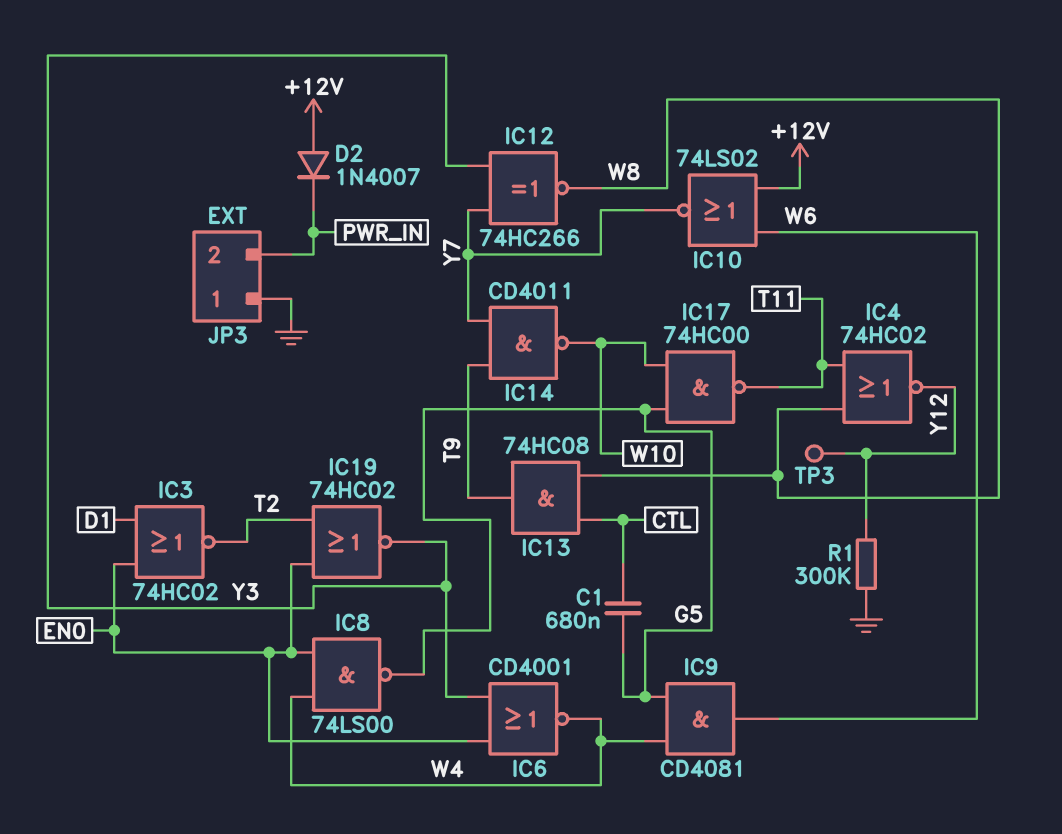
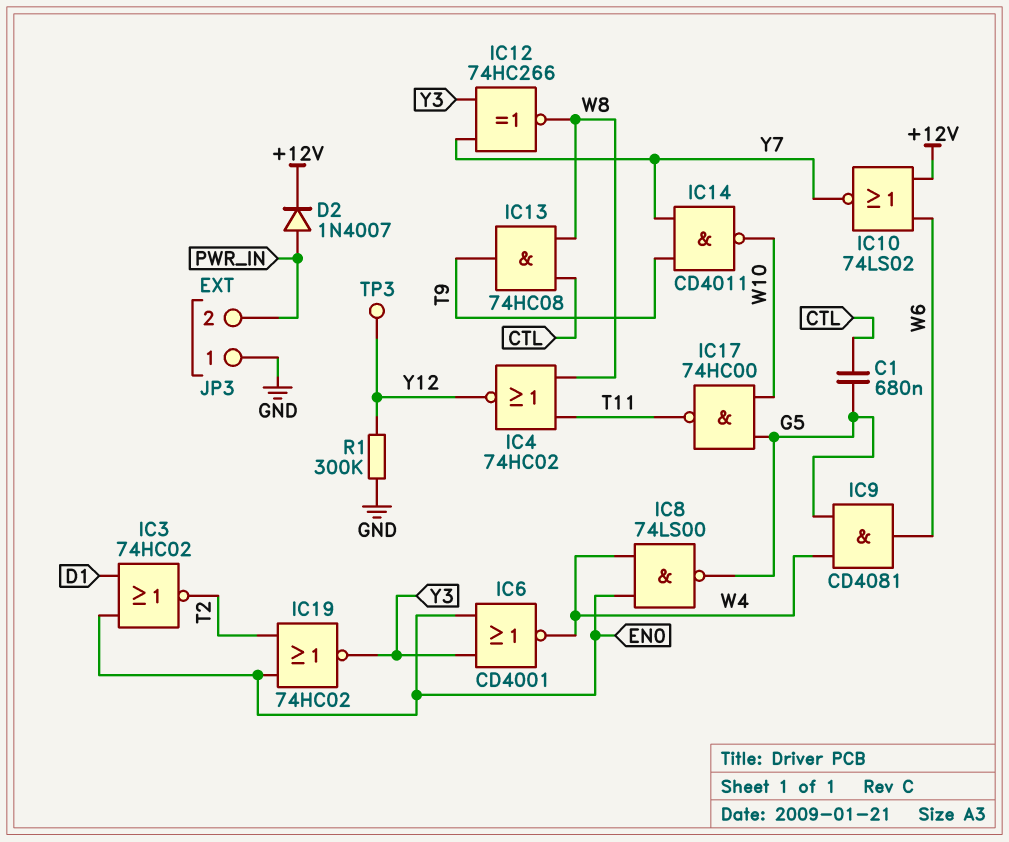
D2: diode 1N4007 (A +12V, K PWR_IN) -> diode 1N4007 (A PWR_IN, K +12V)

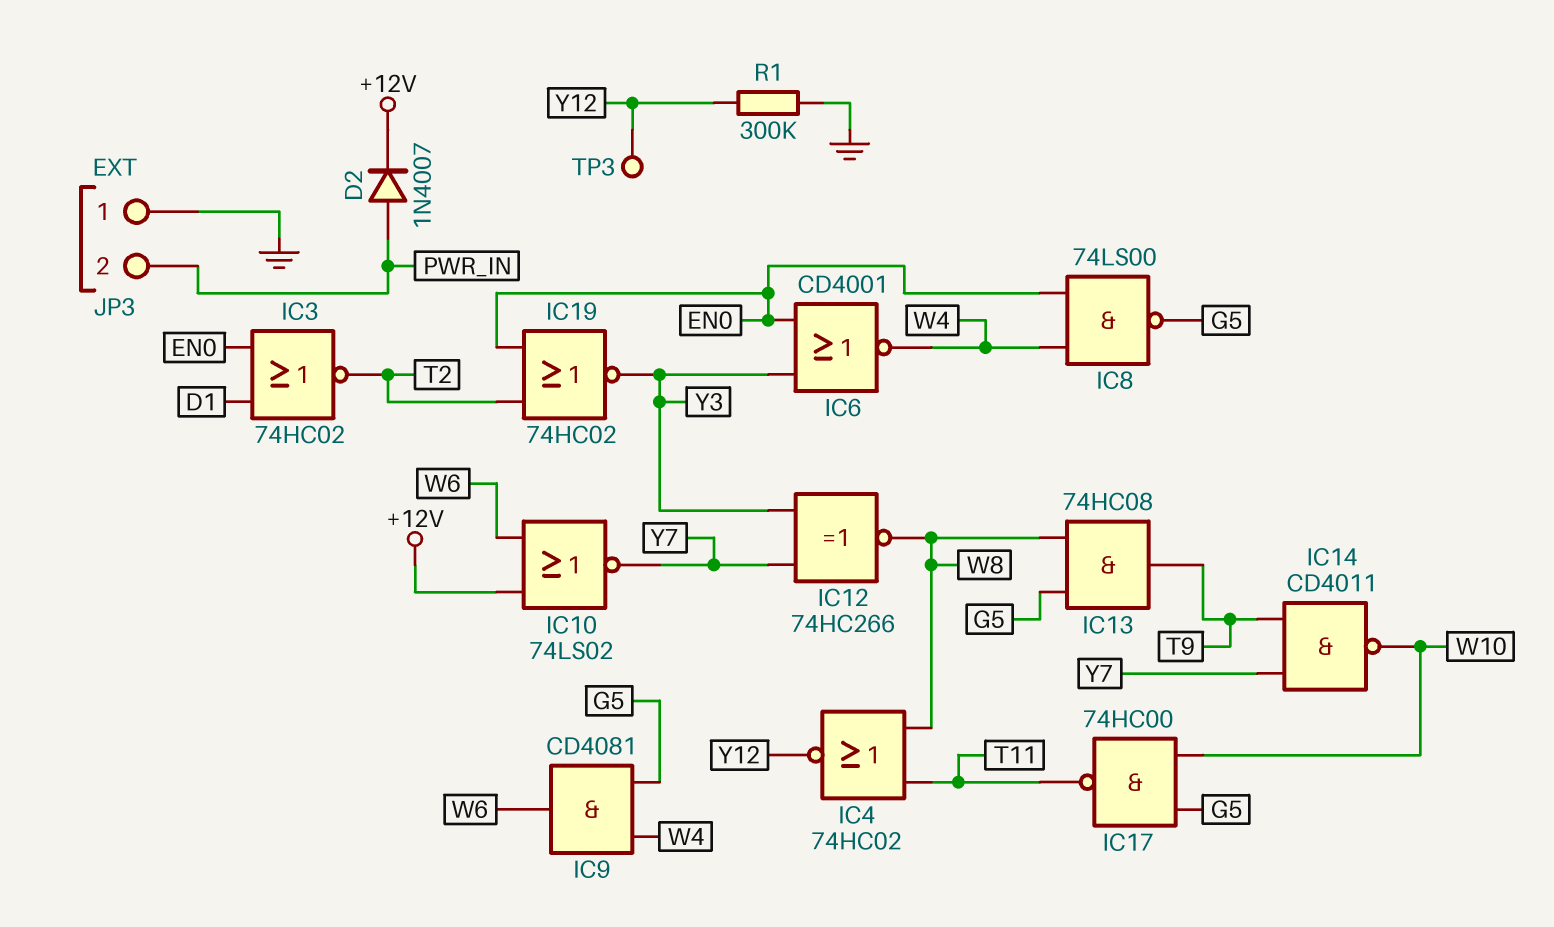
C1: 680nF (CTL, G5) -> none
IC13: AND 74HC08 (in CTL, in W8, out T9) -> AND 74HC08 (in G5, in W8, out T9)

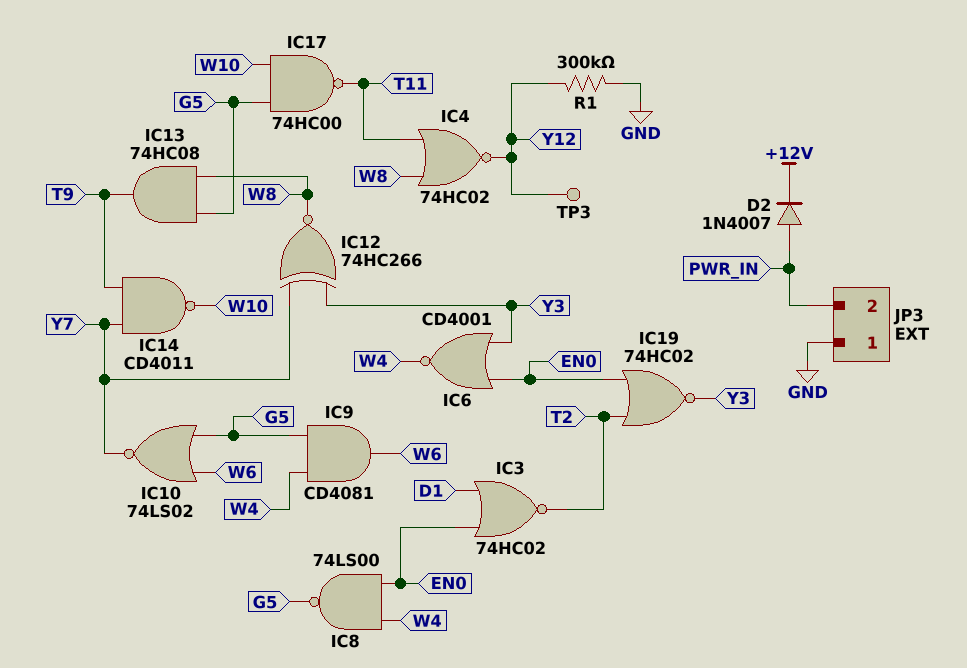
IC10: NOR 74LS02 (in +12V, in W6, out Y7) -> NOR 74LS02 (in G5, in W6, out Y7)

